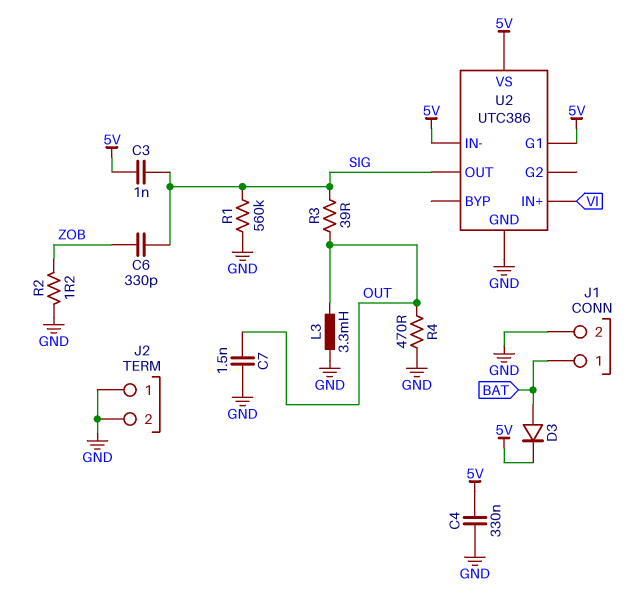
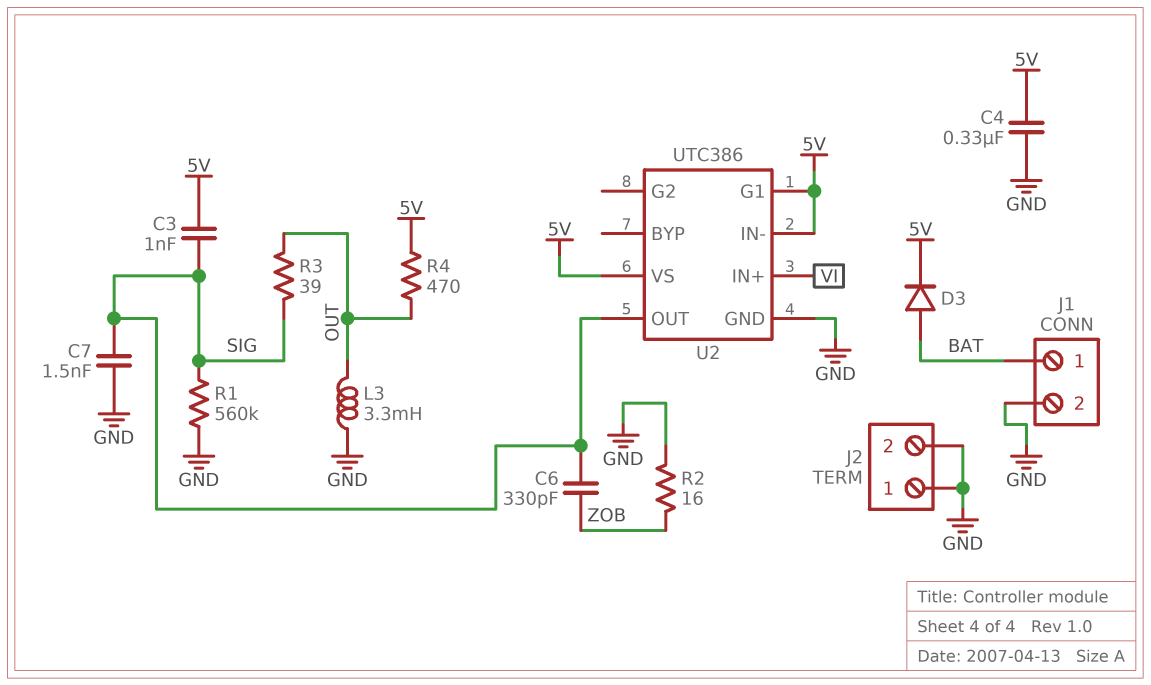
C7: 1.5nF (GND, OUT) -> 1.5nF (GND, SIG)
R2: 1.2 (GND, ZOB) -> 16 (GND, ZOB)
R4: 470 (GND, OUT) -> 470 (5V, OUT)

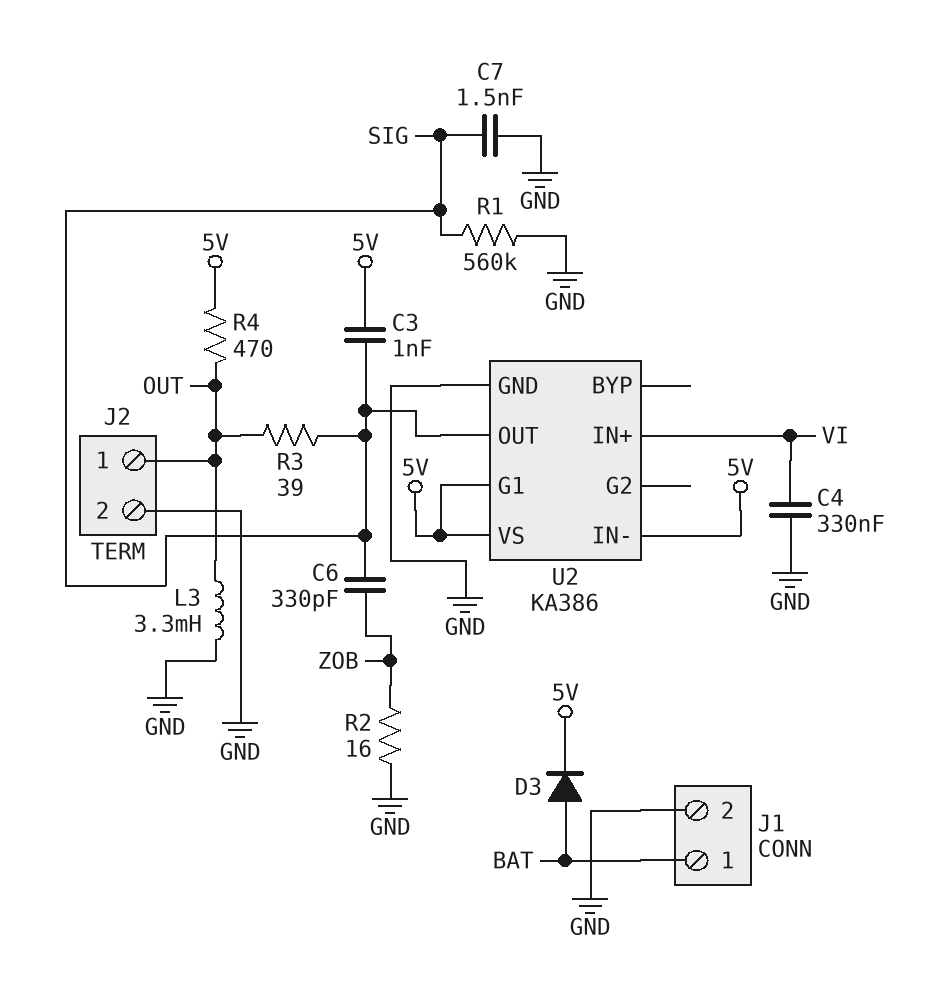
C4: 330nF (5V, GND) -> 330nF (GND, VI)
J2 pin 1: GND -> OUT
U2: UTC386 -> KA386

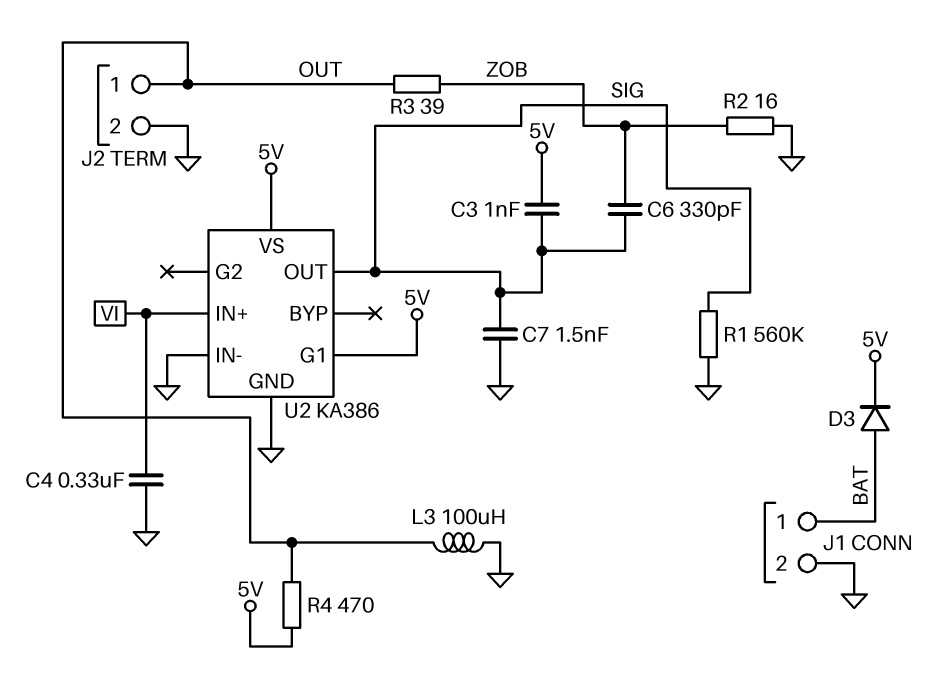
L3: 3.3mH (GND, OUT) -> 100uH (GND, OUT)
R3: 39 (OUT, SIG) -> 39 (OUT, ZOB)
U2 pin IN-: 5V -> GND

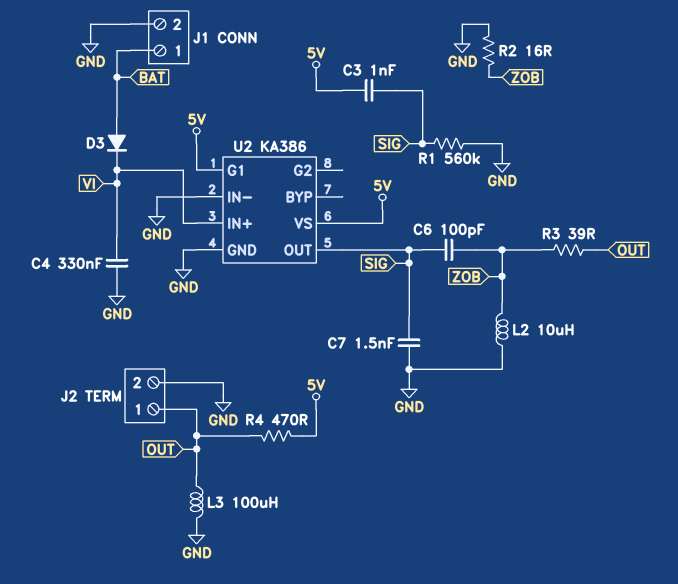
C6: 330pF (SIG, ZOB) -> 100pF (SIG, ZOB)
D3: diode (A BAT, K 5V) -> diode (A BAT, K VI)
L2: none -> 10uH (GND, ZOB)

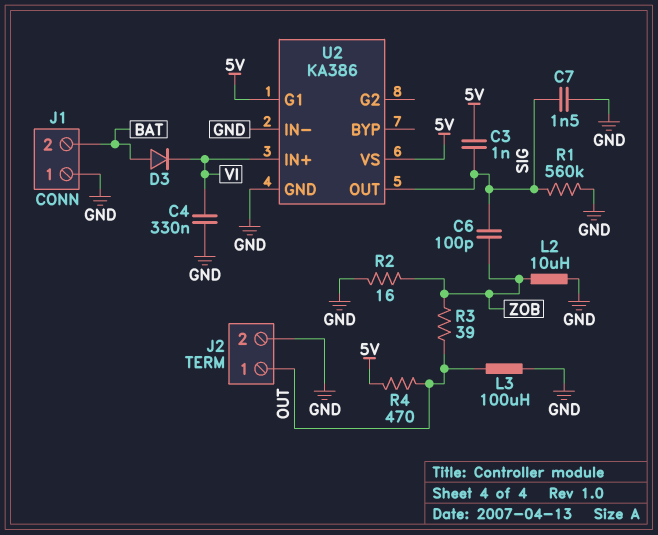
J1 pin 1: BAT -> GND
J1 pin 2: GND -> BAT

